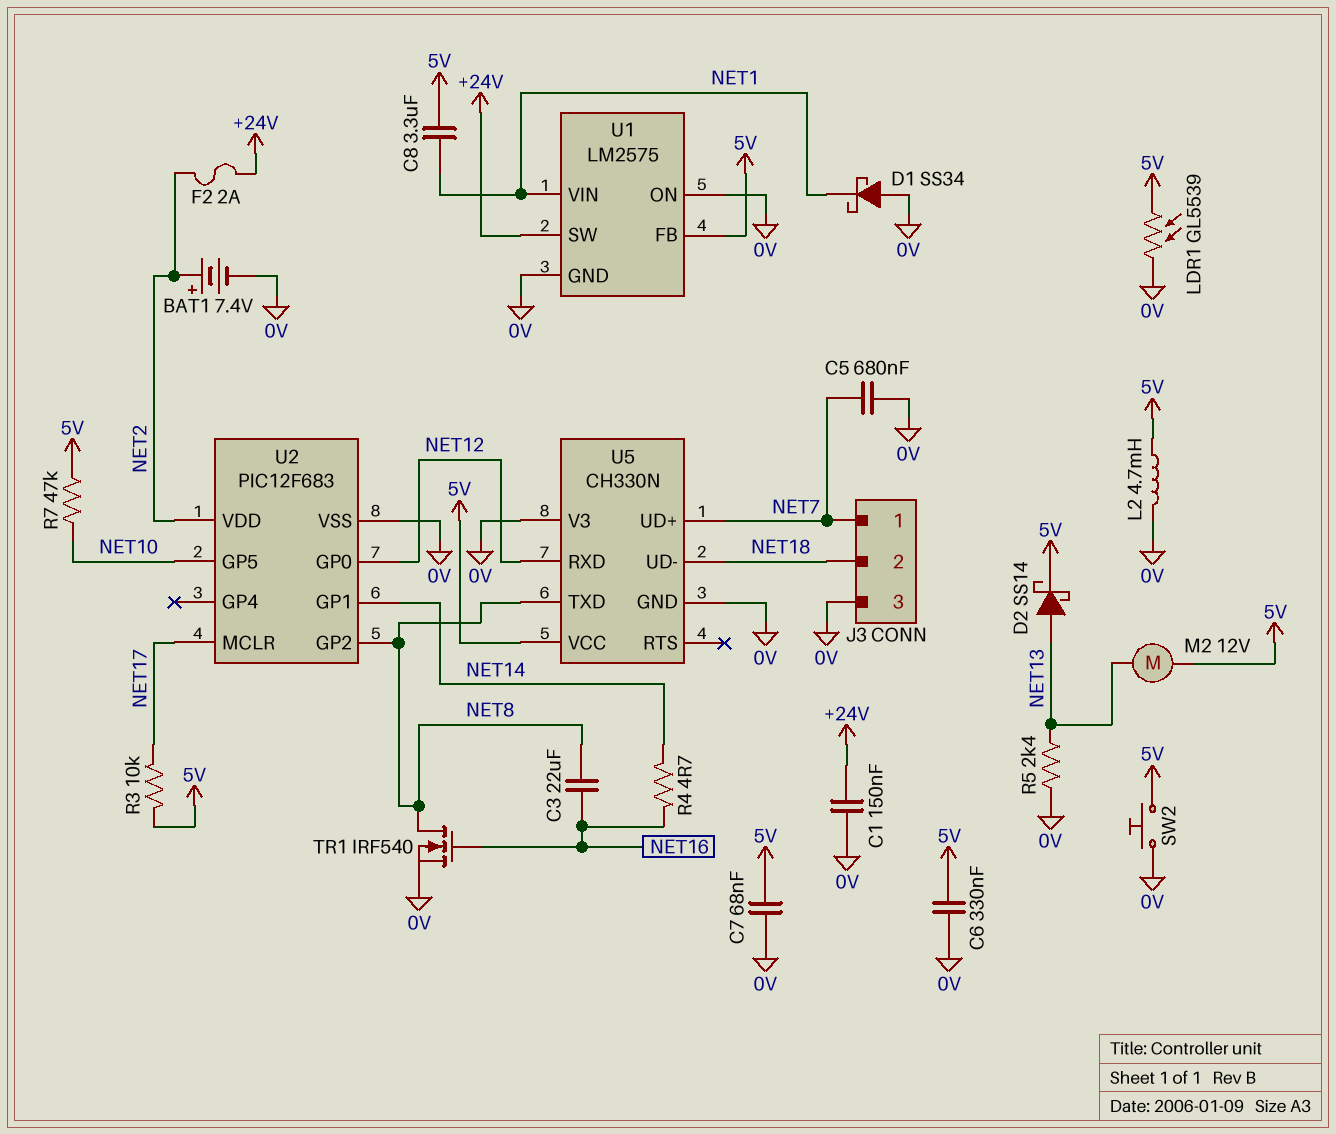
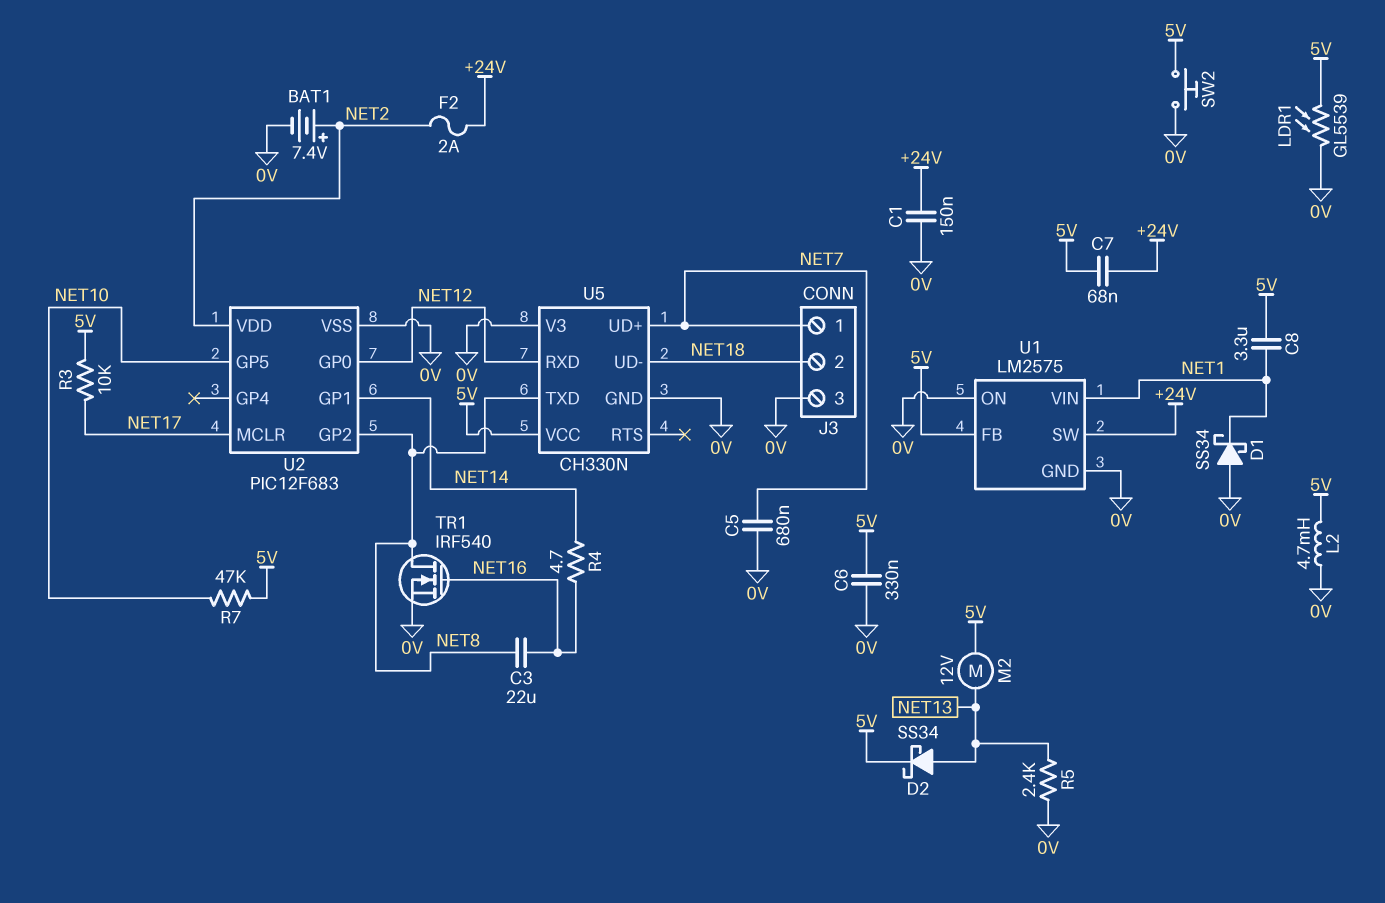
C7: 68nF (0V, 5V) -> 68nF (+24V, 5V)
D2: schottky SS14 (A NET13, K 5V) -> schottky SS34 (A NET13, K 5V)

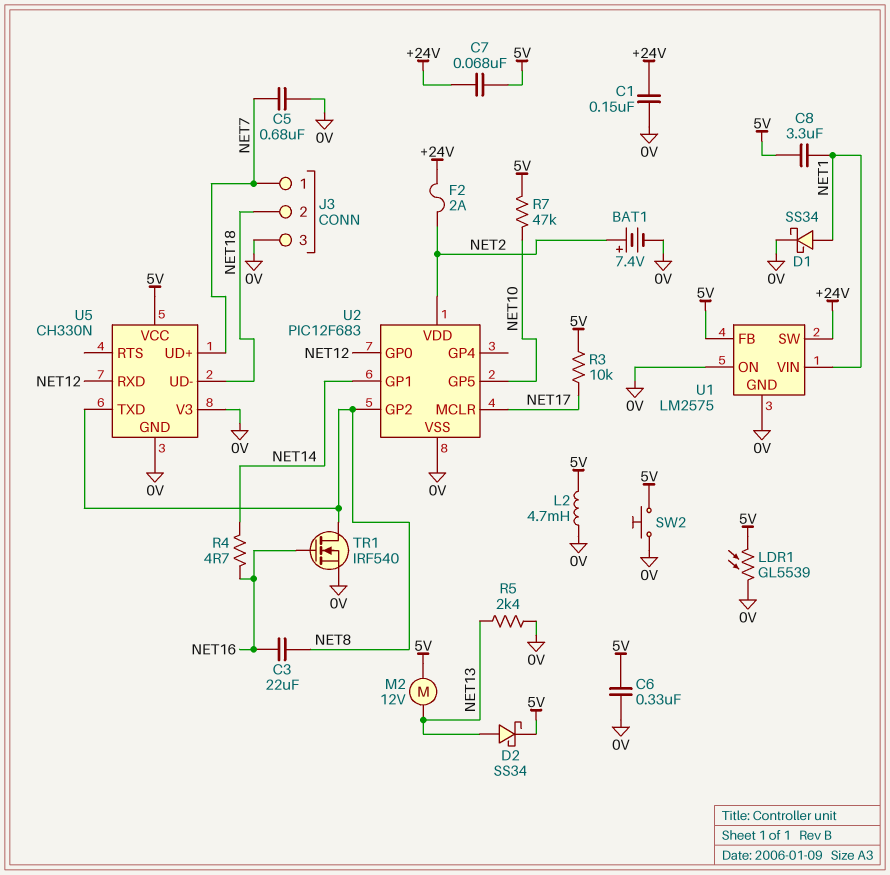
D1: schottky SS34 (A 0V, K NET1) -> schottky SS34 (A NET1, K 0V)

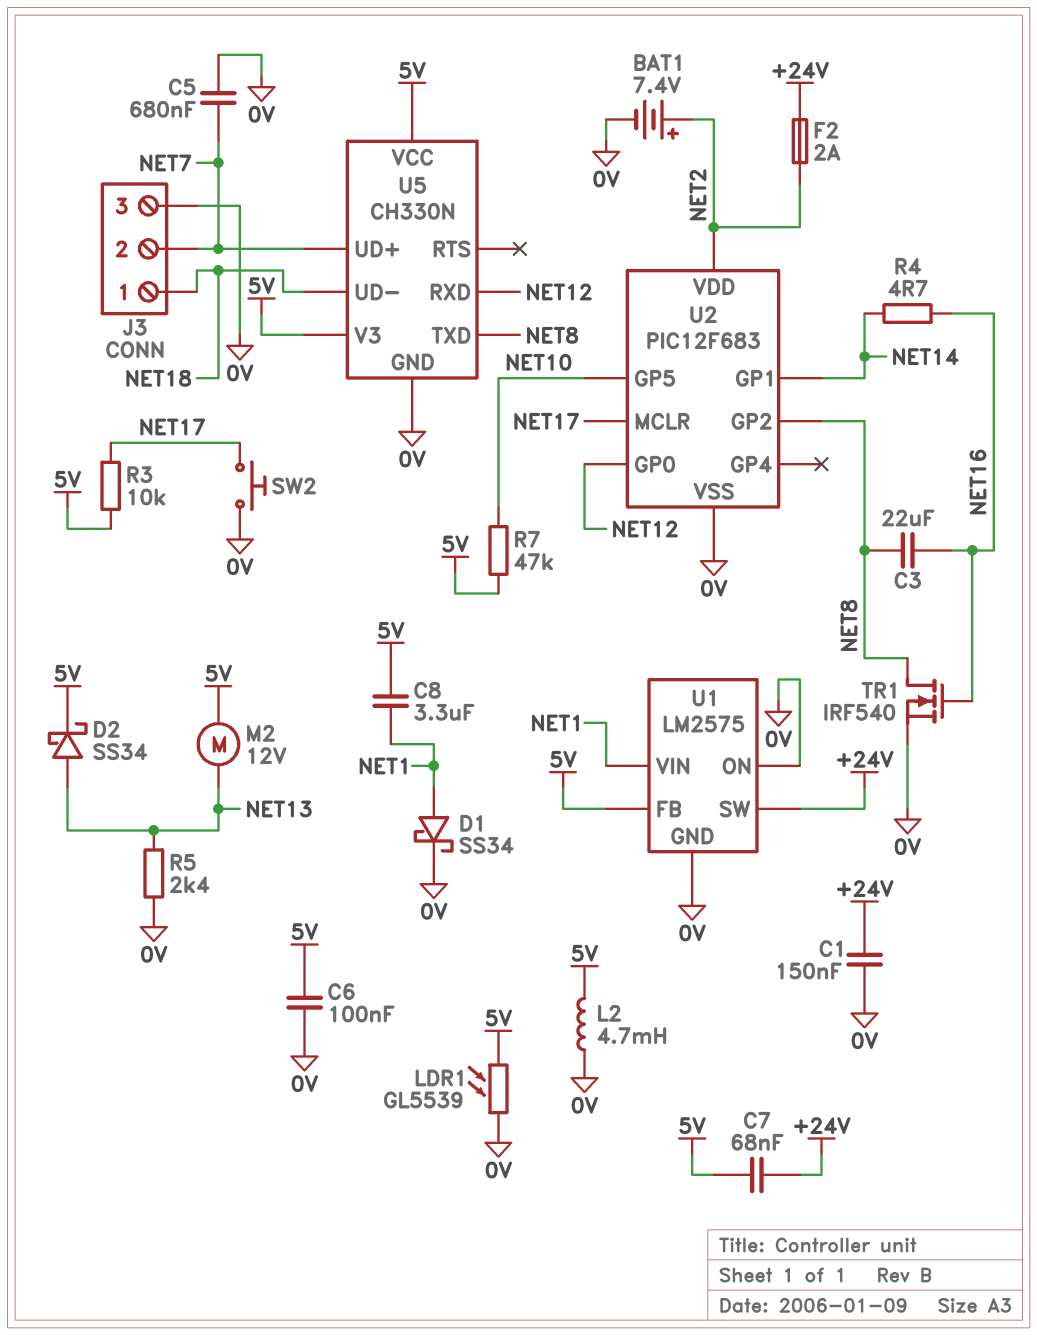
C6: 330nF (0V, 5V) -> 100nF (0V, 5V)
J3 pin 1: NET7 -> NET18
J3 pin 2: NET18 -> NET7
SW2: button (0V, 5V) -> button (0V, NET17)
U5 pin V3: 0V -> 5V

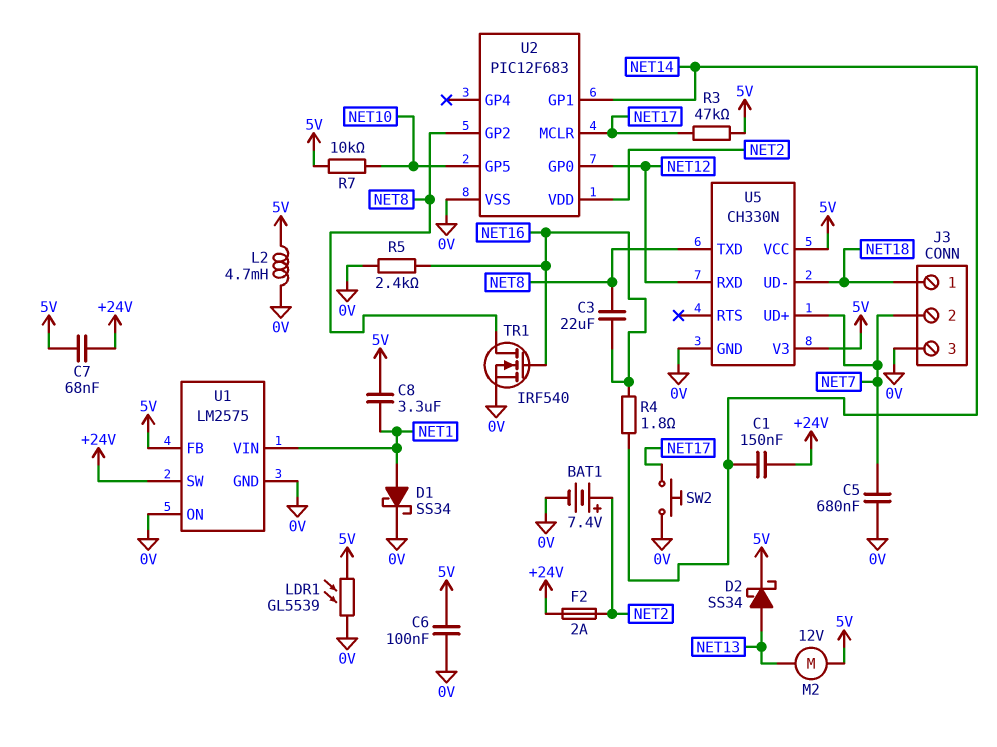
C1: 150nF (+24V, 0V) -> 150nF (+24V, NET14)
R3: 10k (5V, NET17) -> 47k (5V, NET17)
R4: 4.7 (NET14, NET16) -> 1.8 (NET14, NET16)
R5: 2.4k (0V, NET13) -> 2.4k (0V, NET16)
R7: 47k (5V, NET10) -> 10k (5V, NET10)

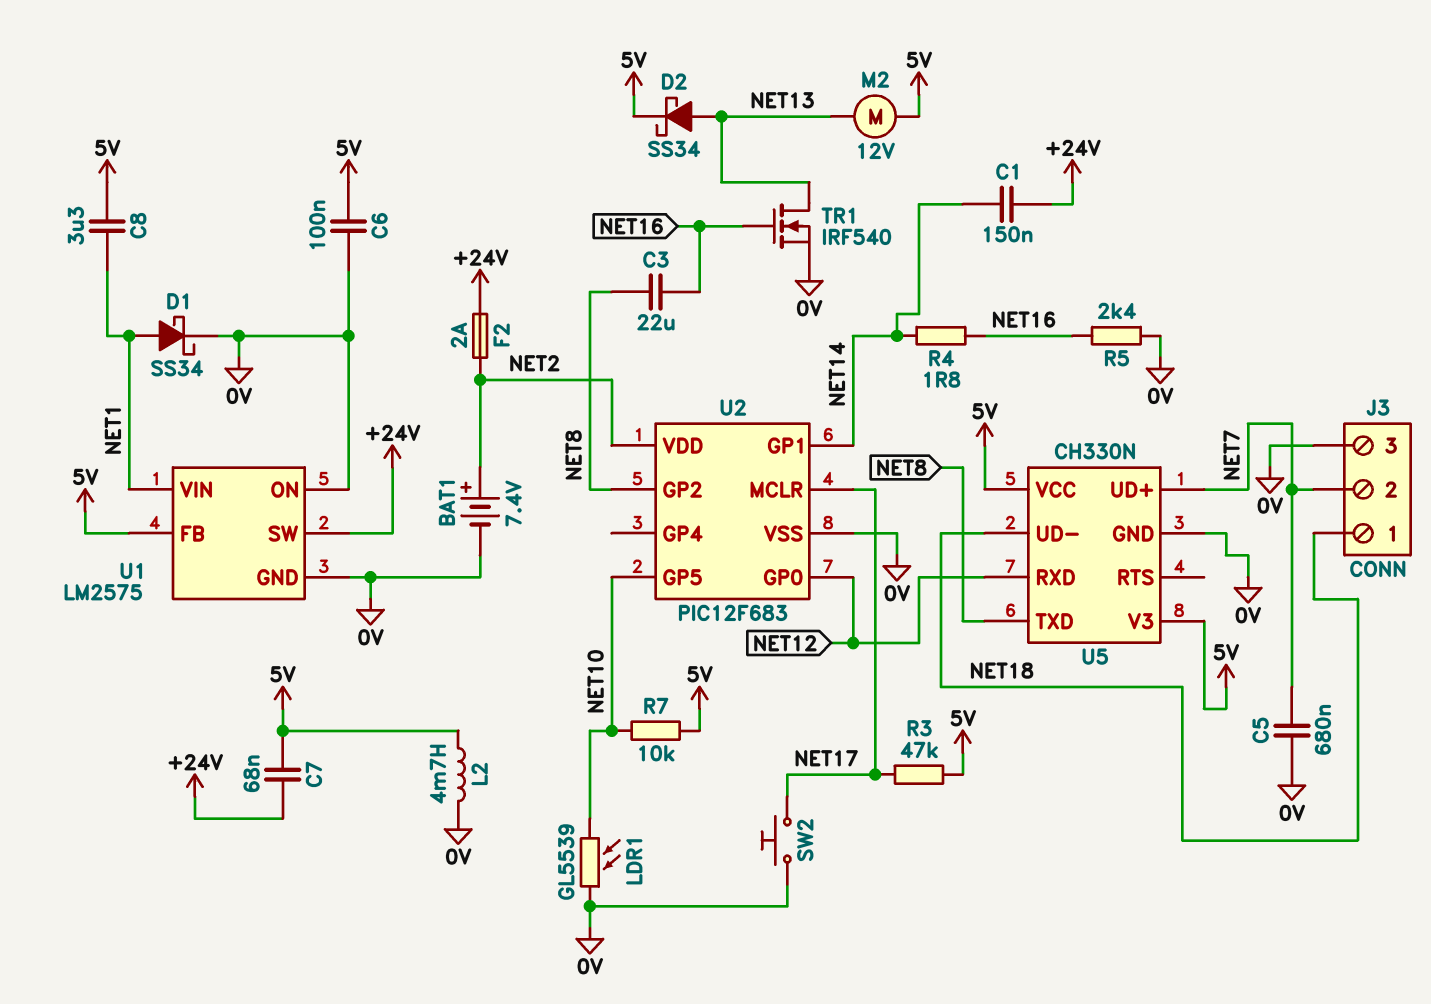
LDR1: GL5539 (0V, 5V) -> GL5539 (0V, NET10)
TR1: NMOS IRF540 (G NET16, D NET8, S 0V) -> NMOS IRF540 (G NET16, D NET13, S 0V)

